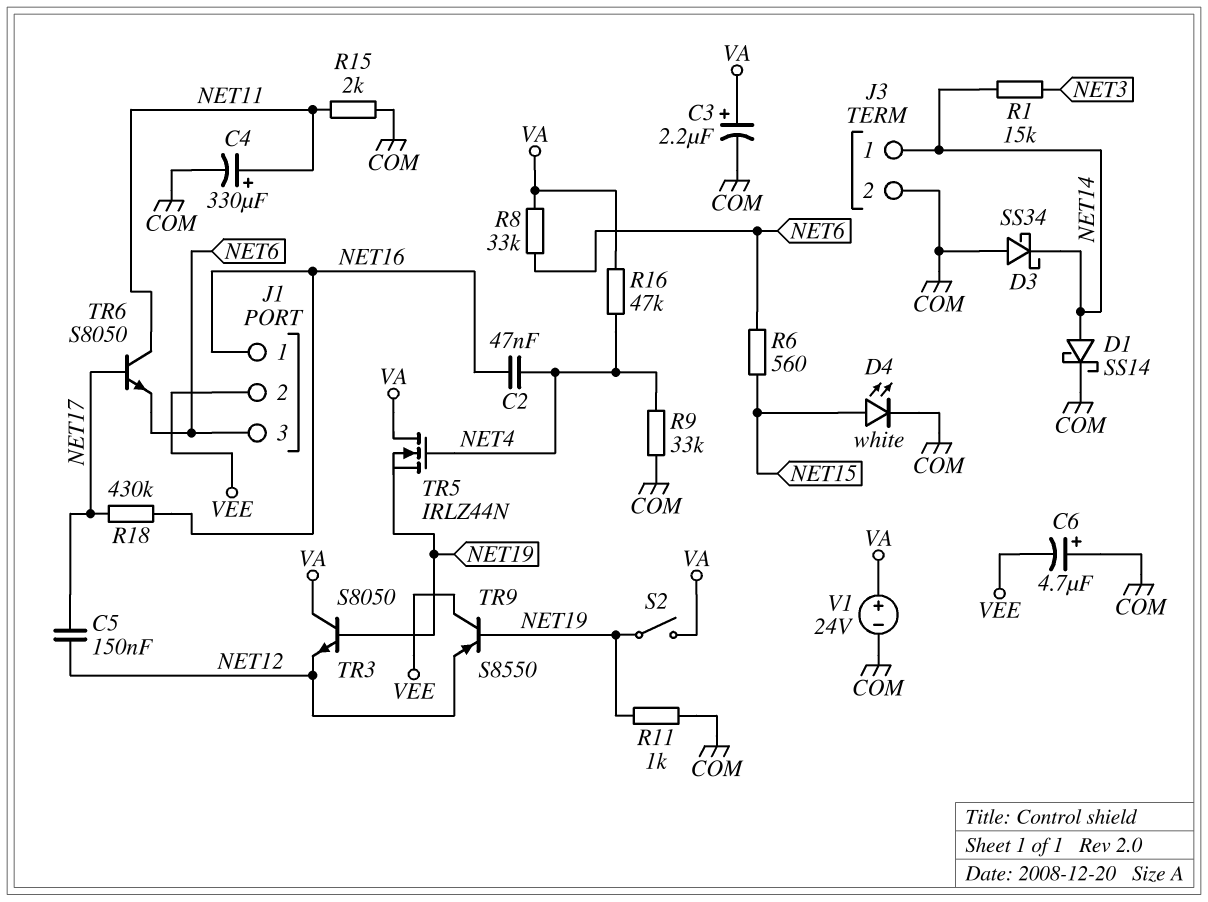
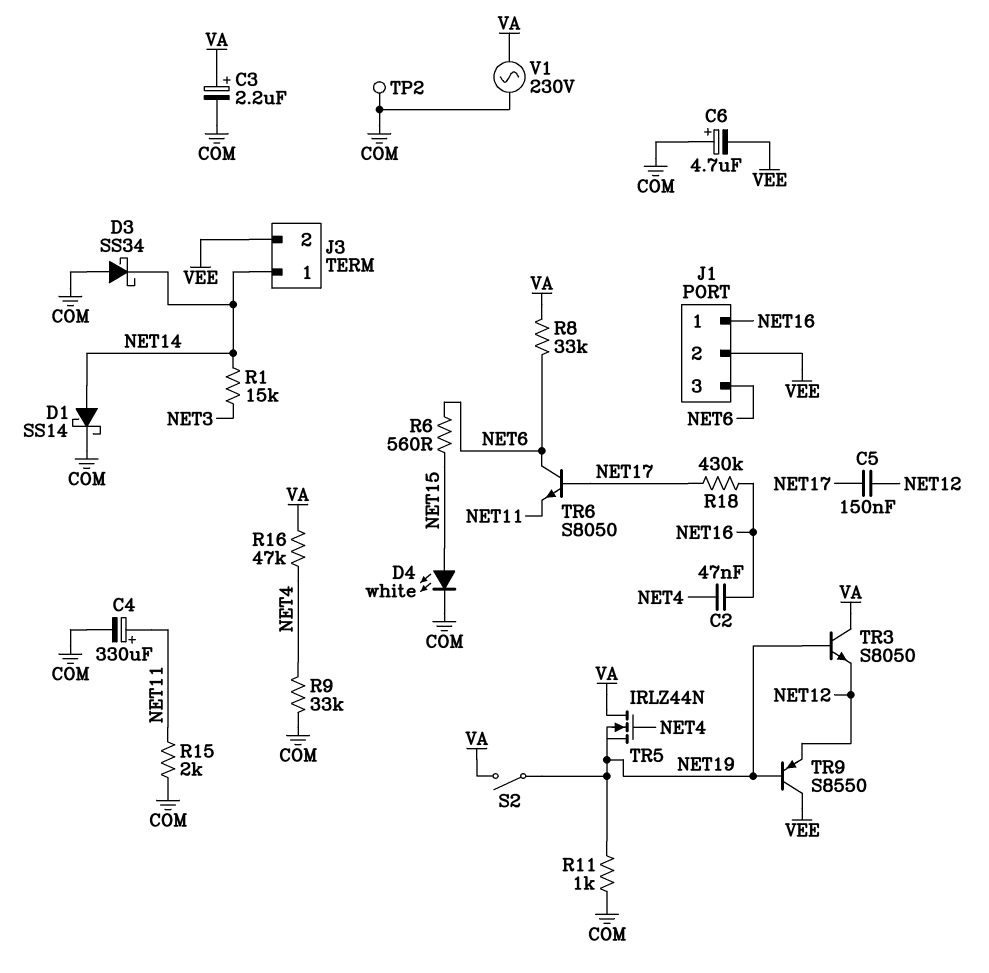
J3 pin 2: COM -> VEE
TP2: none -> test point (COM)
TR6: NPN S8050 (B NET17, C NET11, E NET6) -> NPN S8050 (B NET17, C NET6, E NET11)
V1: 24V (plus VA, minus COM) -> AC 230V (COM, VA)

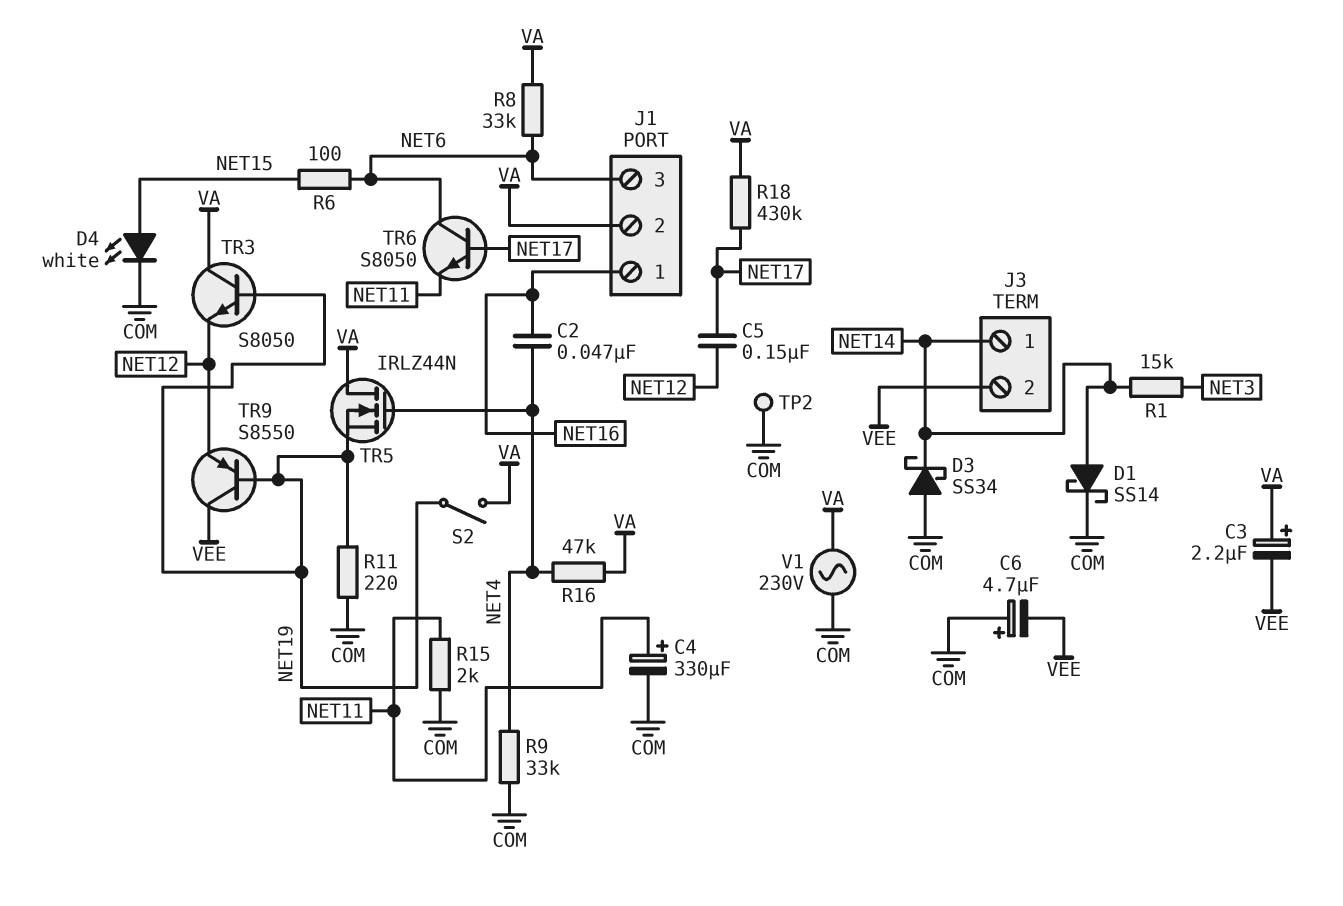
C3: 2.2uF (plus VA, minus COM) -> 2.2uF (plus VA, minus VEE)
J1 pin 2: VEE -> VA
R6: 560 (NET6, NET15) -> 100 (NET6, NET15)
R11: 1k (COM, NET19) -> 220 (COM, NET19)
R18: 430k (NET16, NET17) -> 430k (NET17, VA)

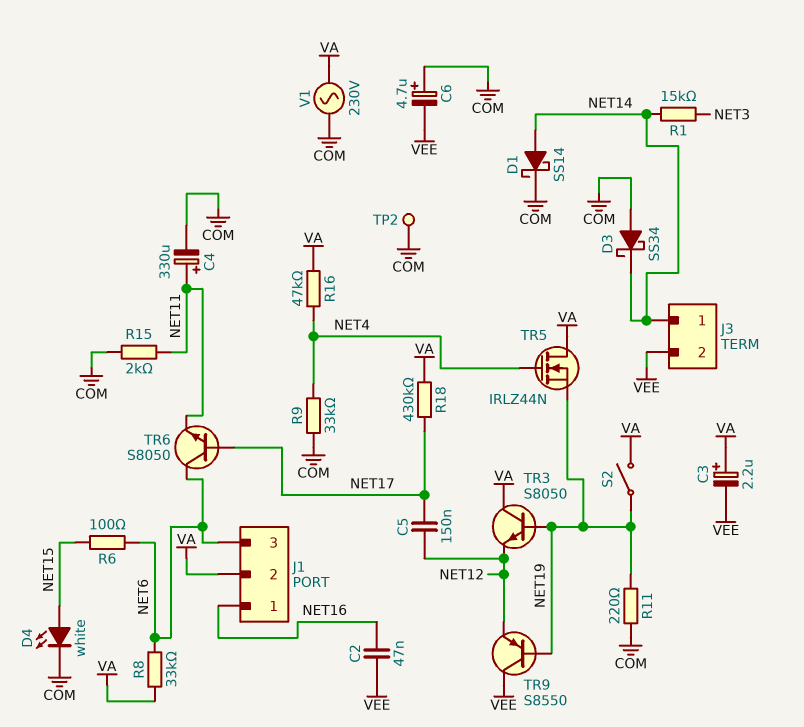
C2: 47nF (NET4, NET16) -> 47nF (NET16, VEE)

